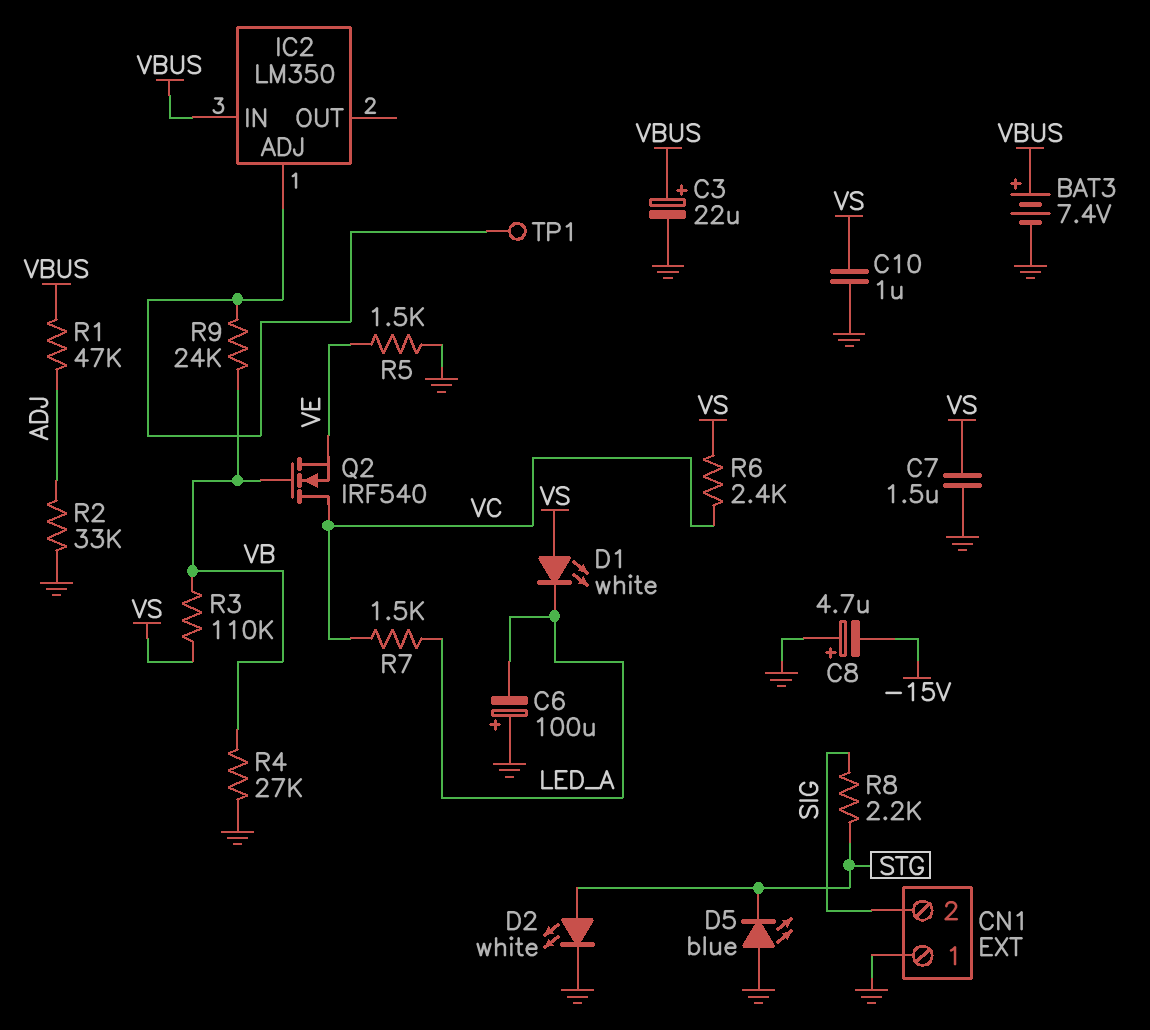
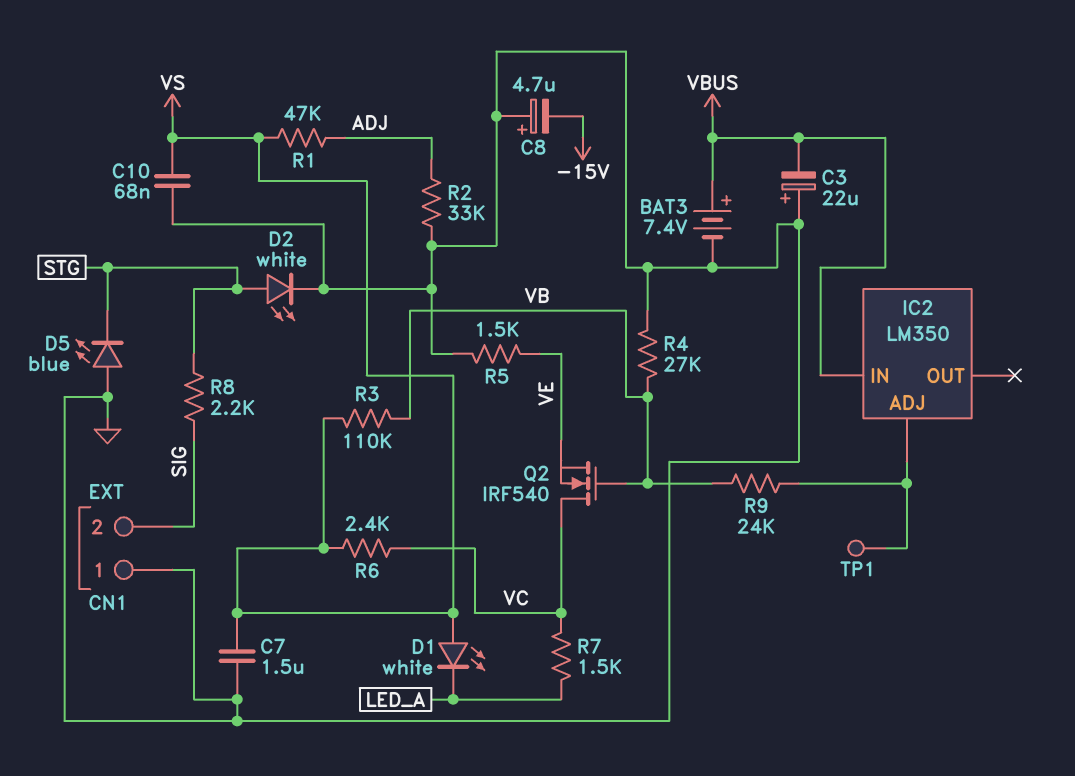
C3: 22uF (plus VBUS, minus GND) -> 22uF (plus GND, minus VBUS)
C6: 100uF (plus GND, minus LED_A) -> none
C10: 1uF (GND, VS) -> 68nF (GND, VS)
R1: 47k (ADJ, VBUS) -> 47k (ADJ, VS)

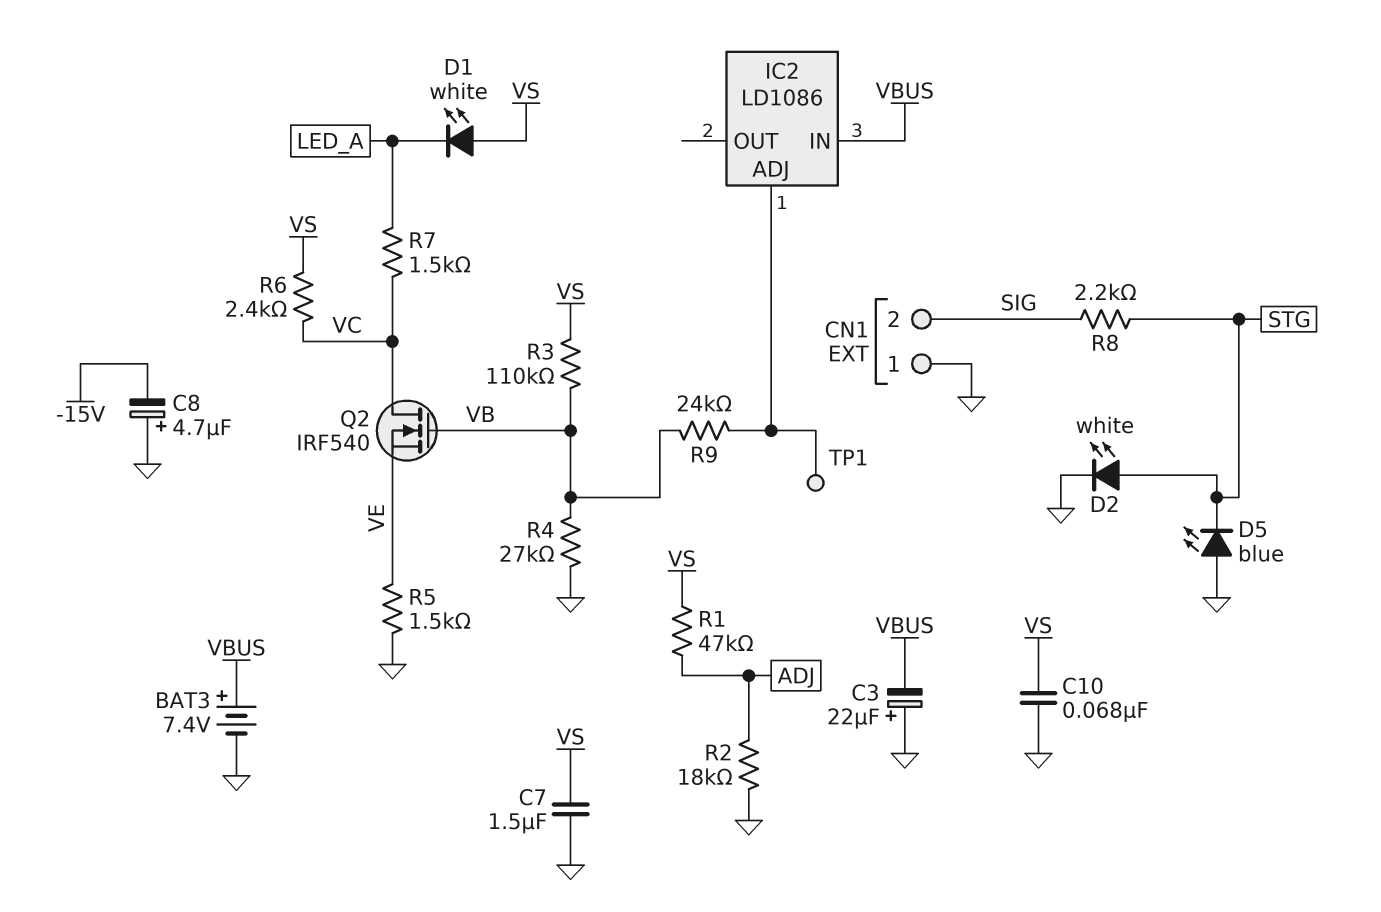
IC2: LM350 -> LD1086
R2: 33k (ADJ, GND) -> 18k (ADJ, GND)

